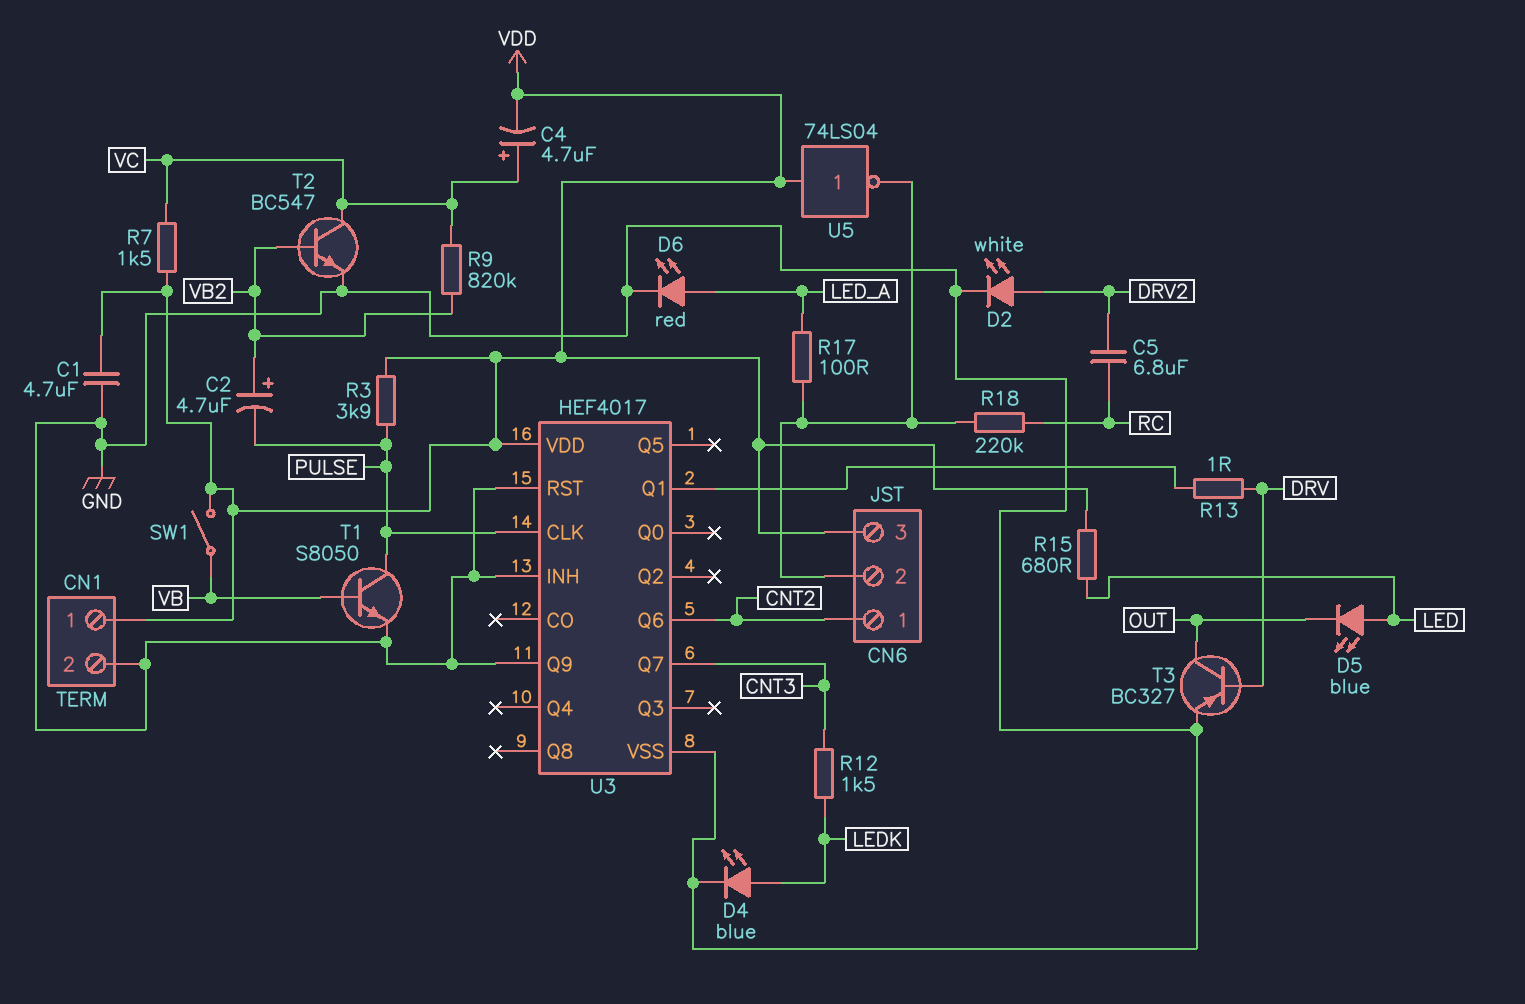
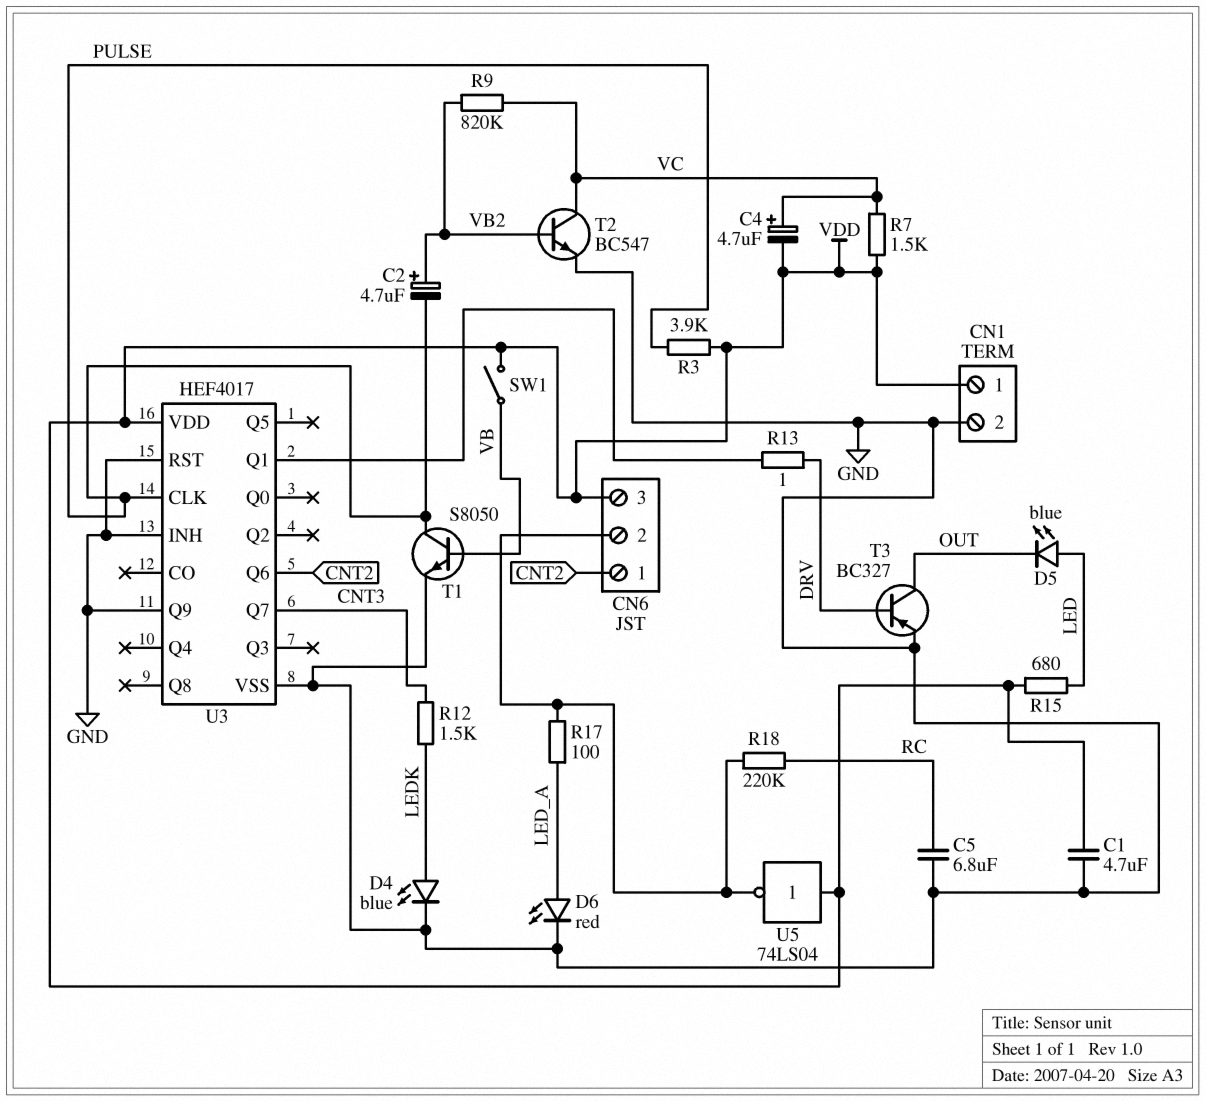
C5: 6.8uF (DRV2, RC) -> 6.8uF (GND, RC)
D2: LED white (A DRV2, K GND) -> none

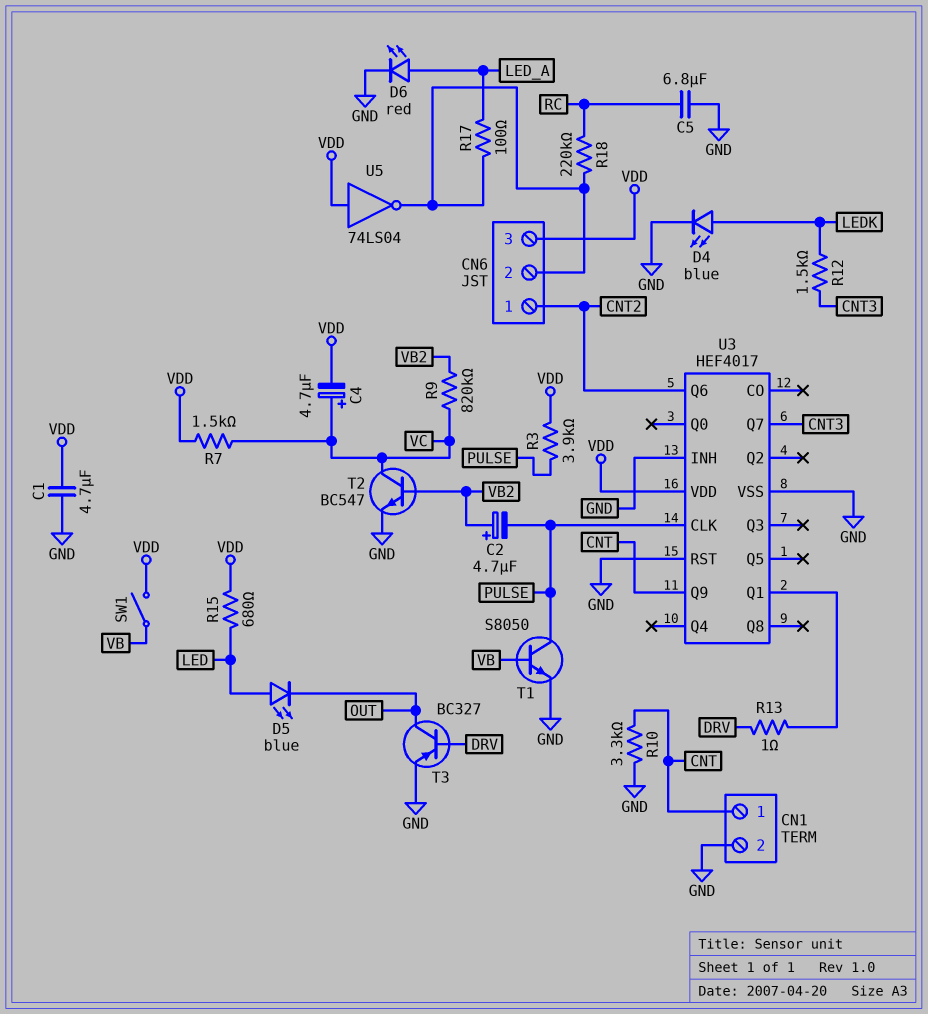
CN1 pin 1: VDD -> CNT
R10: none -> 3.3k (CNT, GND)
U3 pin Q9: GND -> CNT

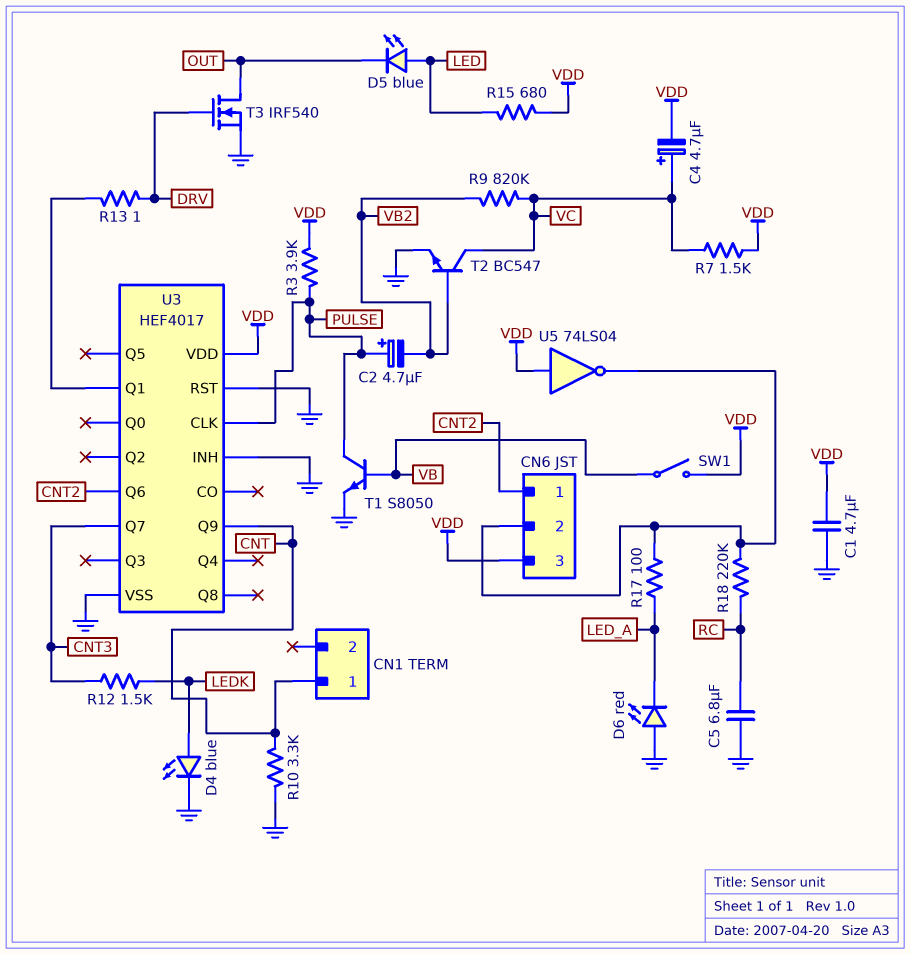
C2: 4.7uF (plus VB2, minus PULSE) -> 4.7uF (plus PULSE, minus VB2)
CN1 pin 2: GND -> none
D6: LED red (A LED_A, K GND) -> LED red (A GND, K LED_A)
T3: PNP BC327 (B DRV, C OUT, E GND) -> NMOS IRF540 (G DRV, D OUT, S GND)

